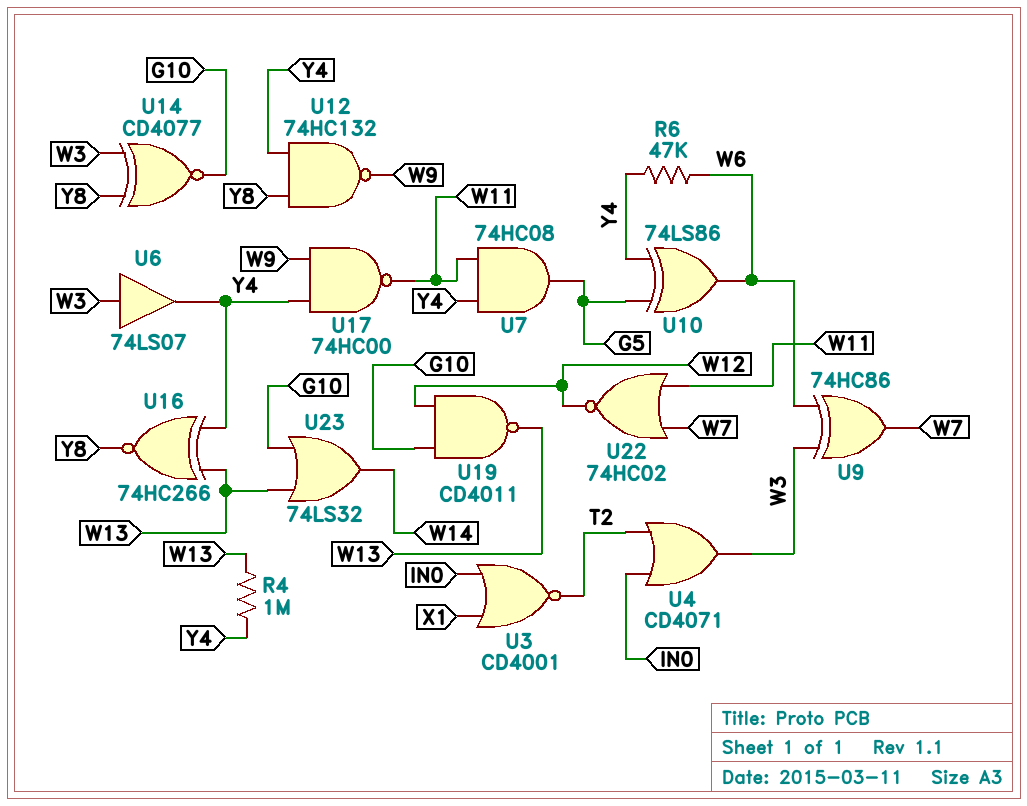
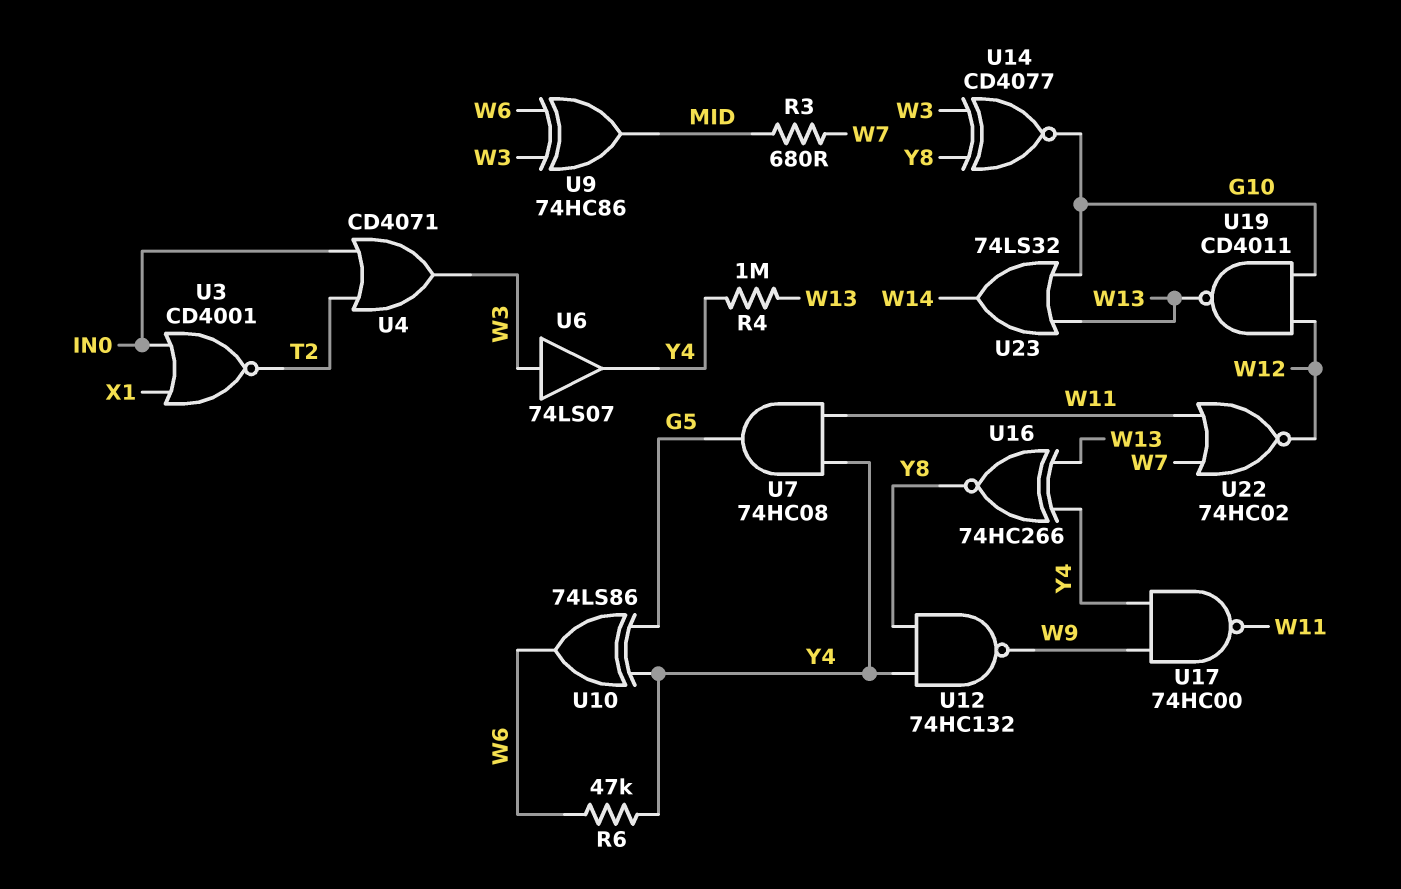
R3: none -> 680 (MID, W7)
U9: XOR 74HC86 (in W3, in W6, out W7) -> XOR 74HC86 (in W3, in W6, out MID)

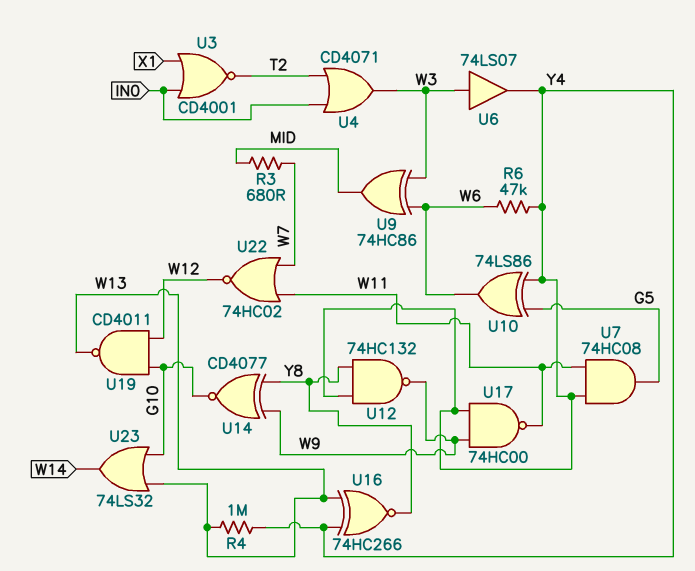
U14: XNOR CD4077 (in W3, in Y8, out G10) -> XNOR CD4077 (in W9, in Y8, out G10)

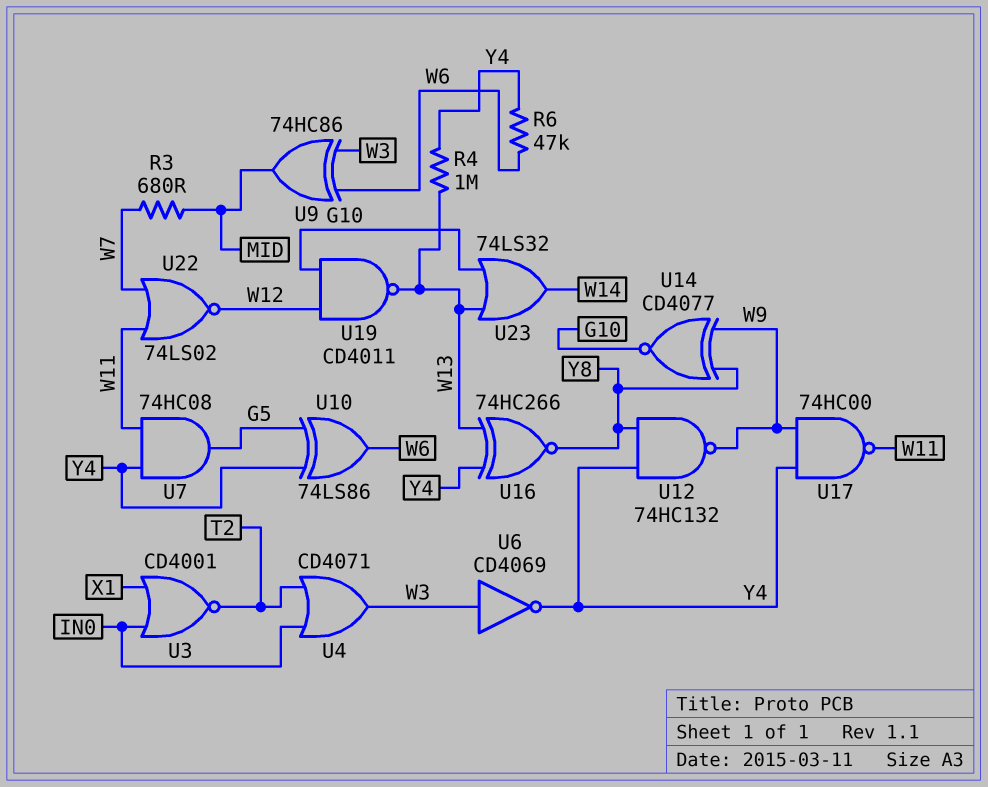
U6: buffer 74LS07 (in W3, out Y4) -> NOT CD4069 (in W3, out Y4)
U22: NOR 74HC02 (in W7, in W11, out W12) -> NOR 74LS02 (in W7, in W11, out W12)

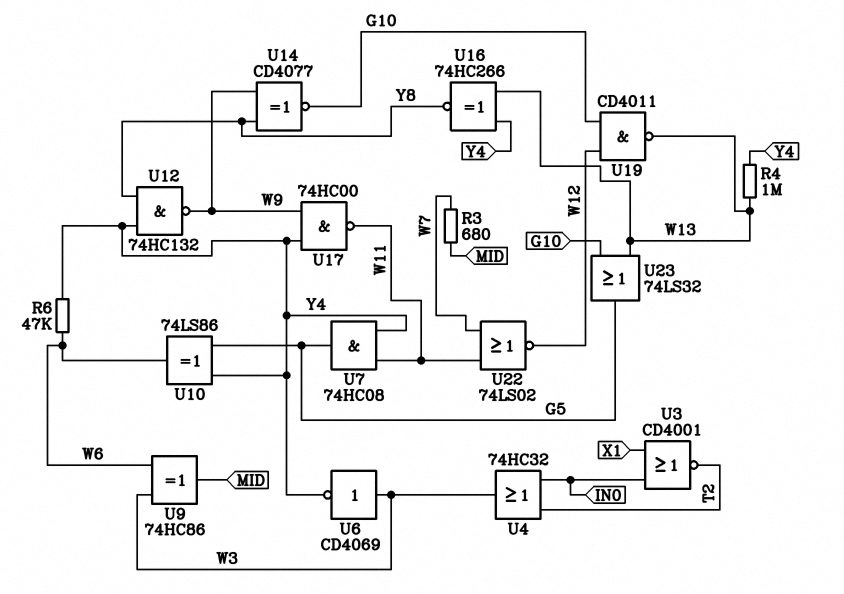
U4: OR CD4071 (in IN0, in T2, out W3) -> OR 74HC32 (in IN0, in T2, out W3)
U23: OR 74LS32 (in G10, in W13, out W14) -> OR 74LS32 (in G10, in W13, out G5)

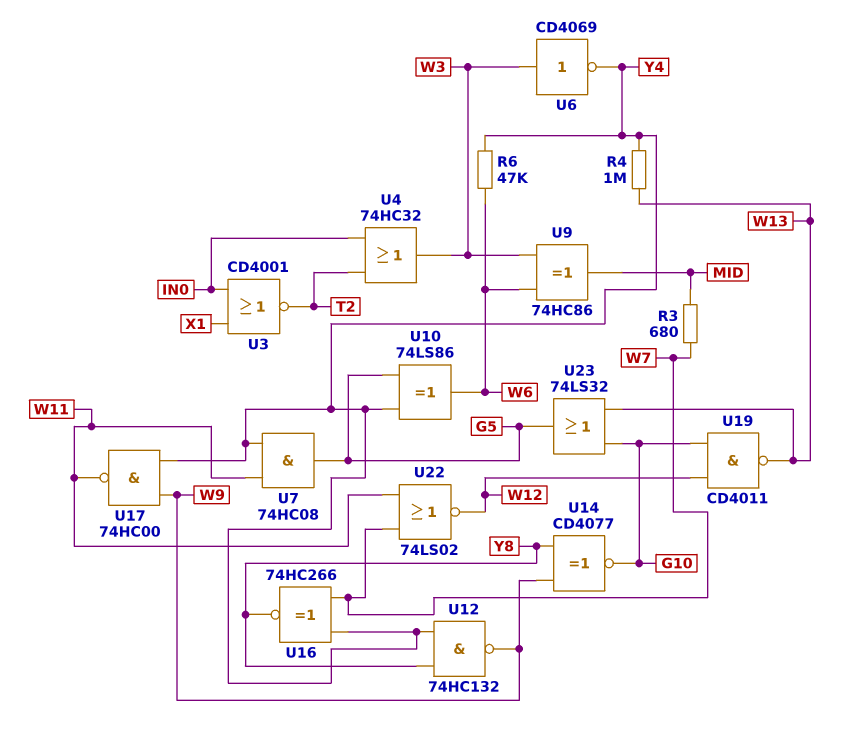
U16: XNOR 74HC266 (in W13, in Y4, out Y8) -> XNOR 74HC266 (in W7, in Y4, out Y8)

